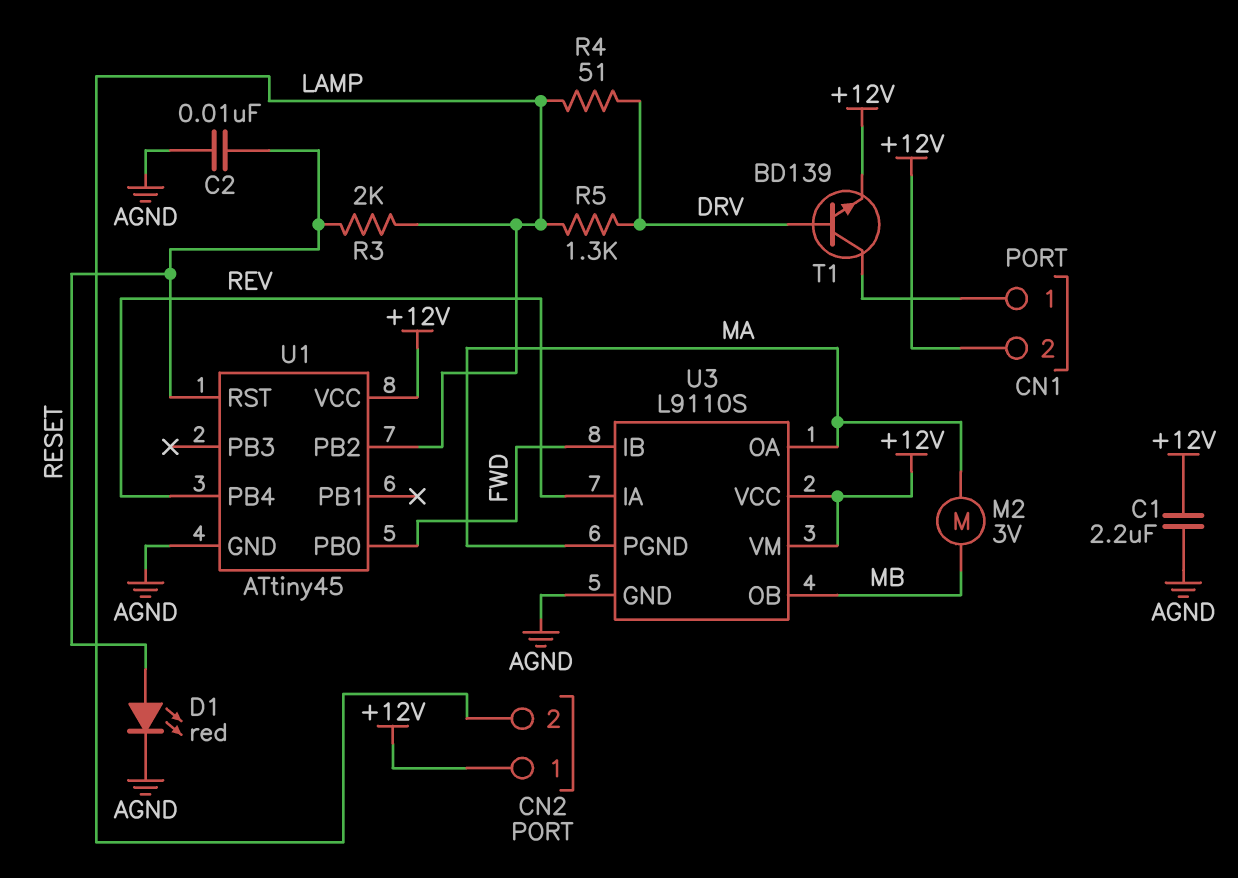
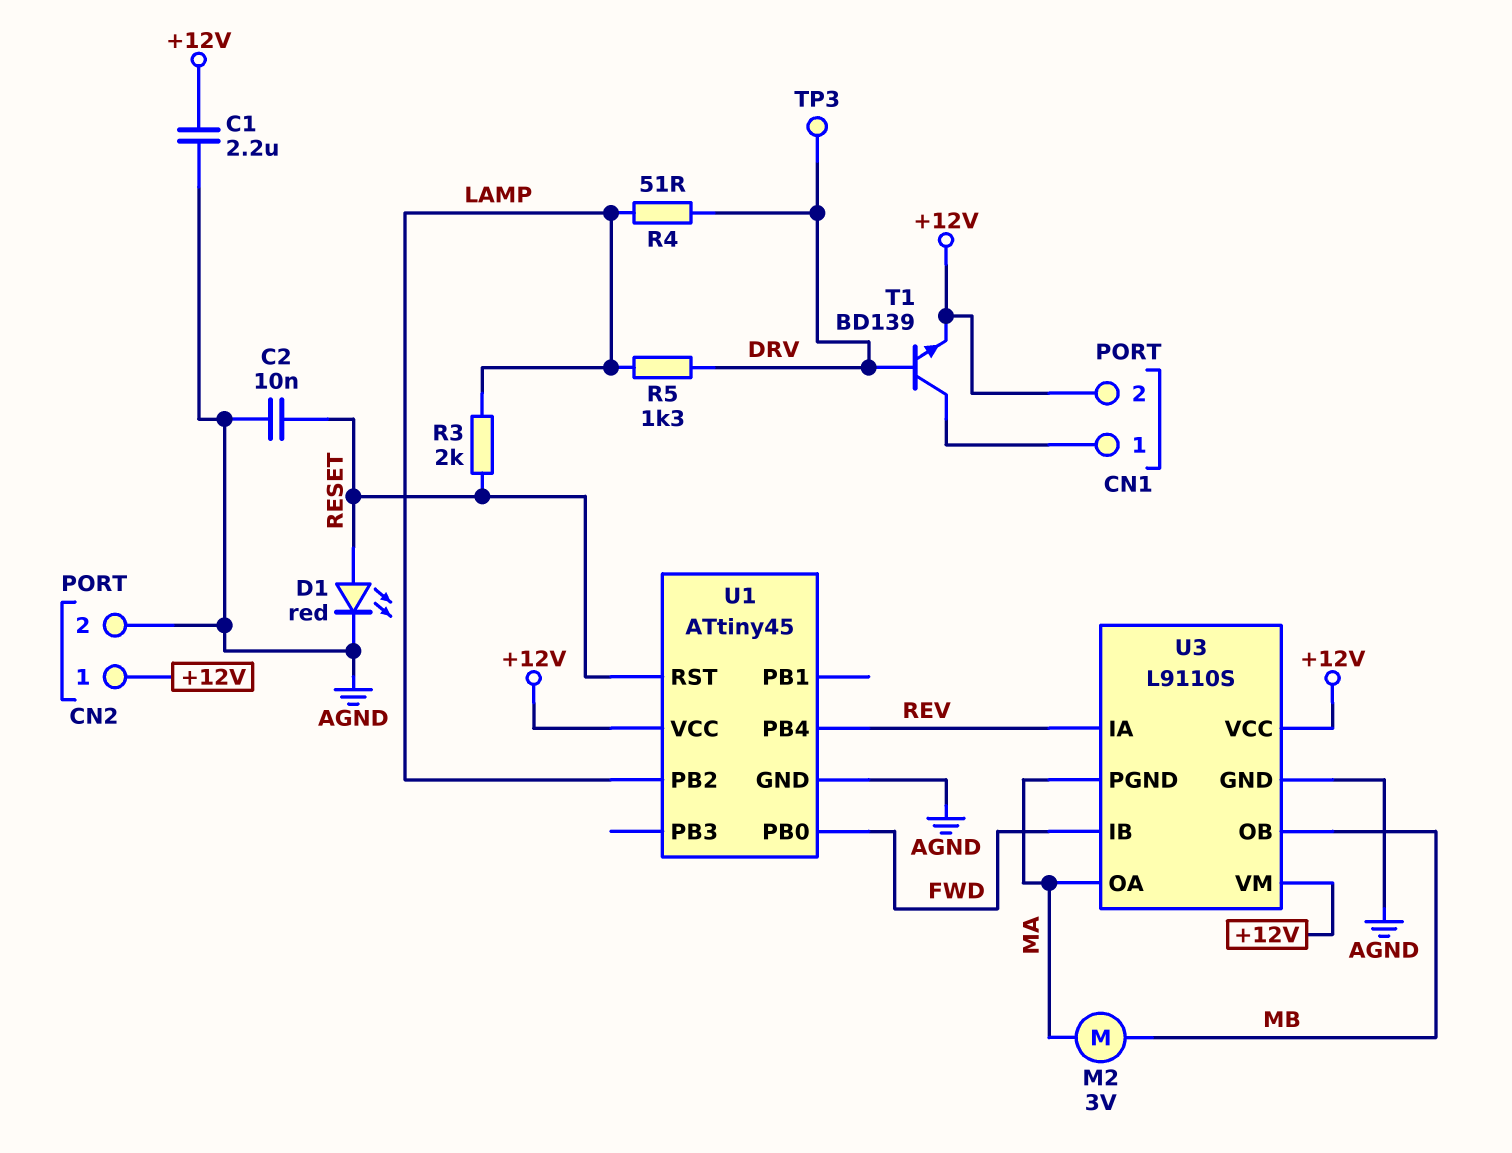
CN2 pin 2: LAMP -> AGND
TP3: none -> test point (DRV)

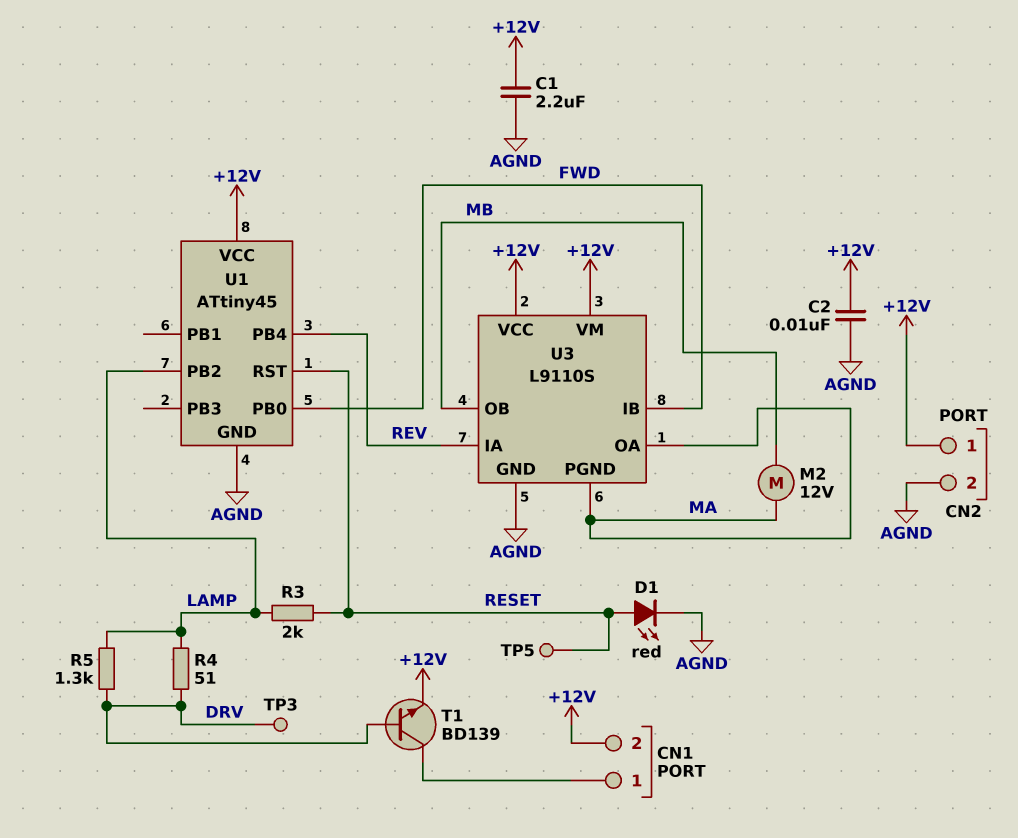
C2: 10nF (AGND, RESET) -> 10nF (+12V, AGND)
M2: motor 3V (MA, MB) -> motor 12V (MA, MB)
TP5: none -> test point (RESET)

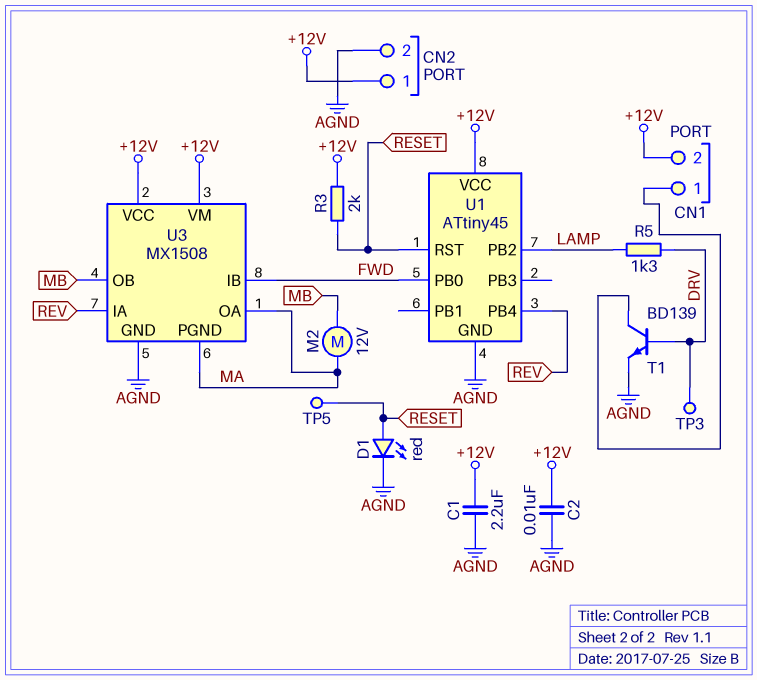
R3: 2k (LAMP, RESET) -> 2k (+12V, RESET)
R4: 51 (DRV, LAMP) -> none
T1: NPN BD139 (B DRV, C CN1/1, E +12V) -> NPN BD139 (B DRV, C CN1/1, E AGND)
U3: L9110S -> MX1508

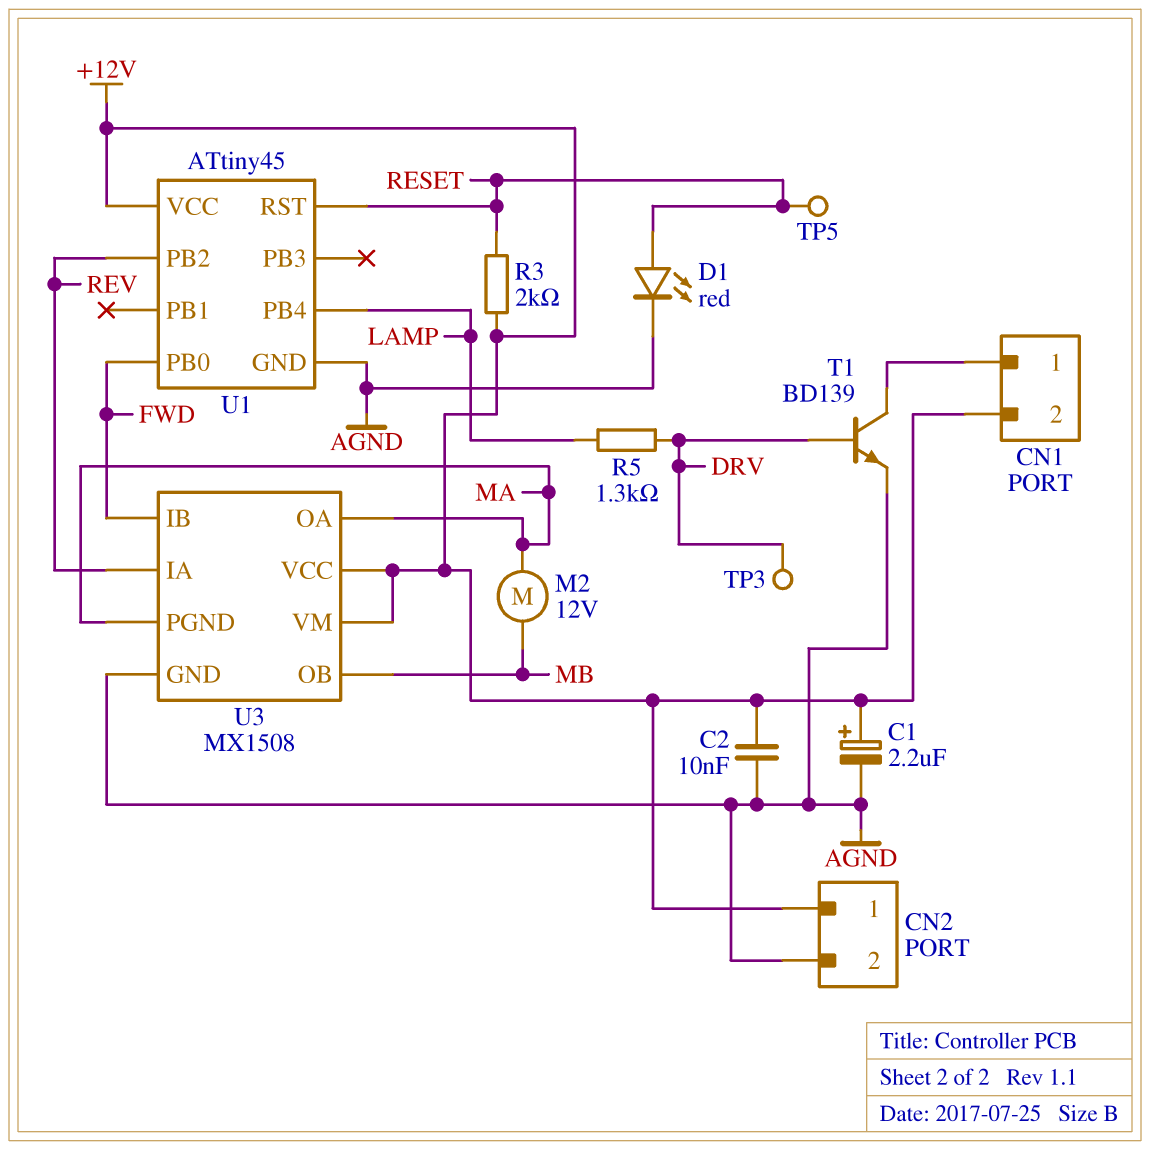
C1: 2.2uF (+12V, AGND) -> 2.2uF (plus +12V, minus AGND)
U1 pin PB2: LAMP -> REV
U1 pin PB4: REV -> LAMP

